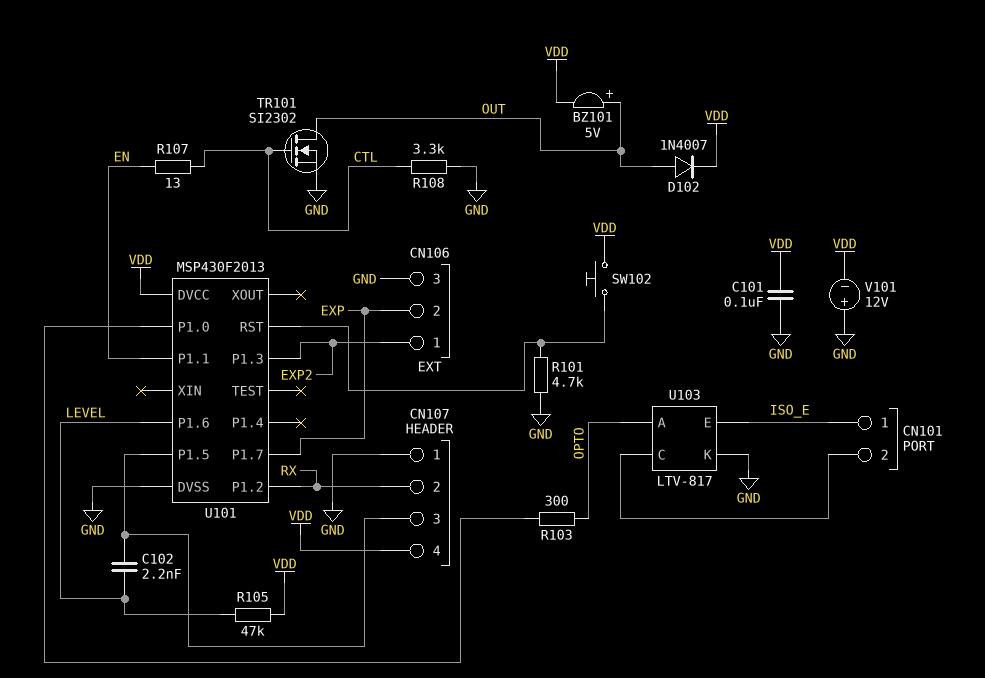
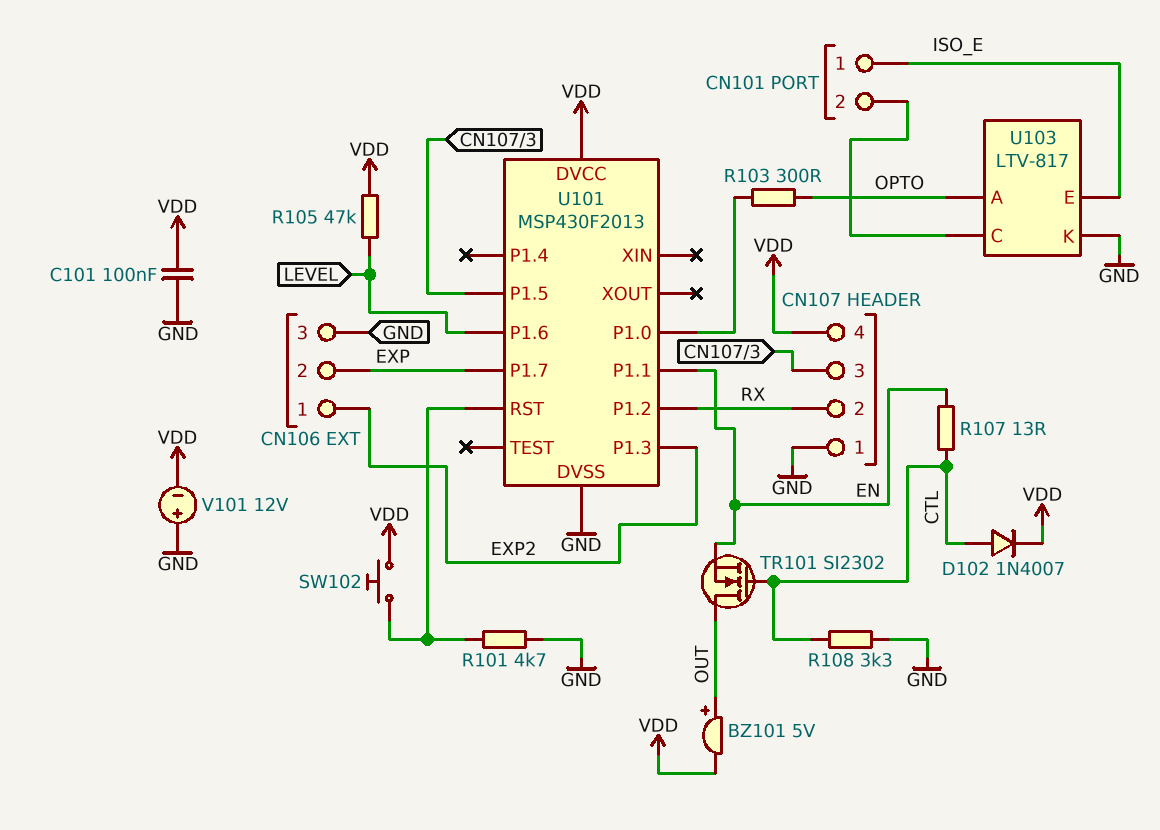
C102: 2.2nF (CN107/3, LEVEL) -> none
D102: diode 1N4007 (A OUT, K VDD) -> diode 1N4007 (A CTL, K VDD)
TR101: NMOS SI2302 (G CTL, D OUT, S GND) -> NMOS SI2302 (G CTL, D OUT, S EN)

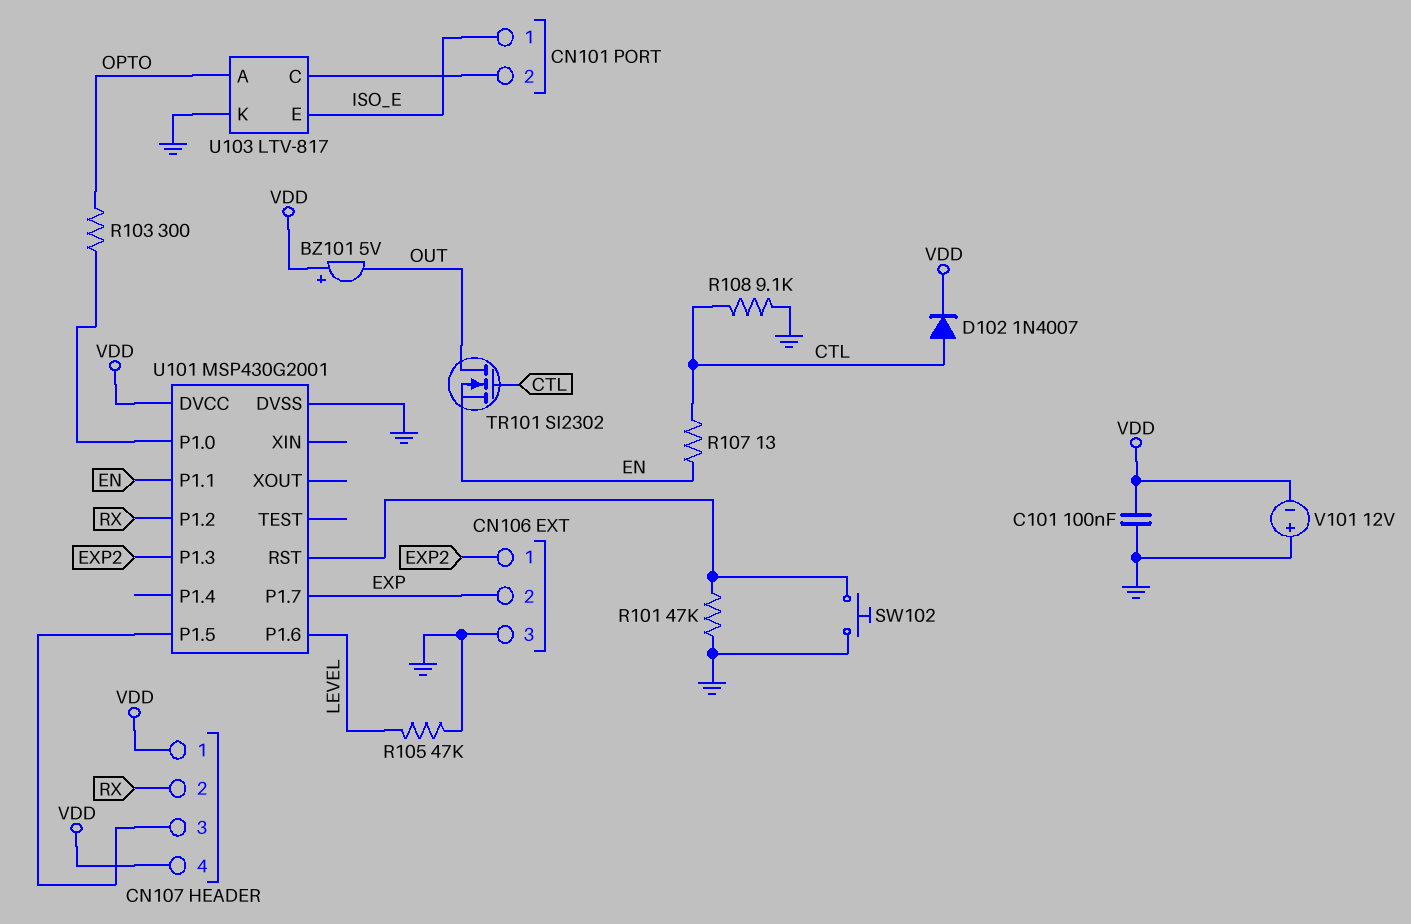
BZ101: buzzer 5V (plus OUT, minus VDD) -> buzzer 5V (plus VDD, minus OUT)
CN107 pin 1: GND -> VDD
R101: 4.7k (GND, U101/RST) -> 47k (GND, U101/RST)
R105: 47k (LEVEL, VDD) -> 47k (GND, LEVEL)
R108: 3.3k (CTL, GND) -> 9.1k (CTL, GND)
SW102: button (U101/RST, VDD) -> button (GND, U101/RST)
U101: MSP430F2013 -> MSP430G2001

